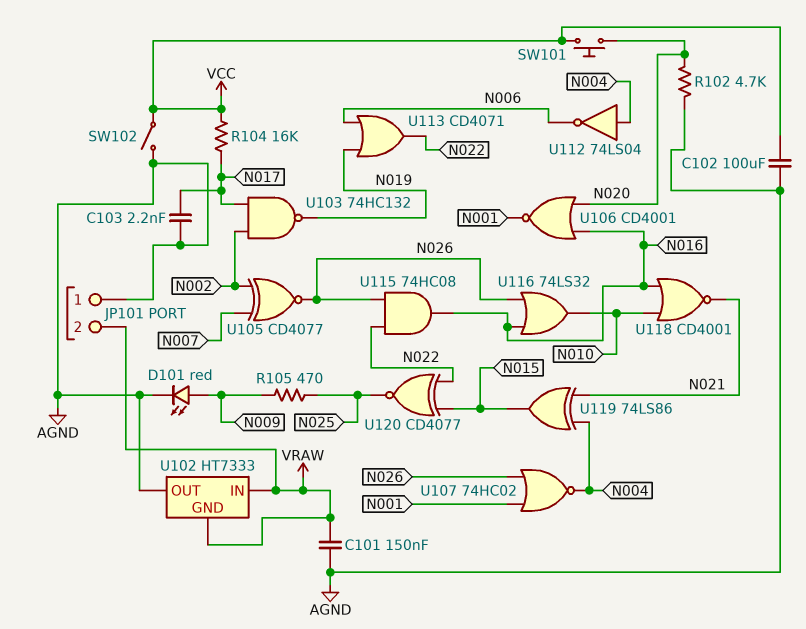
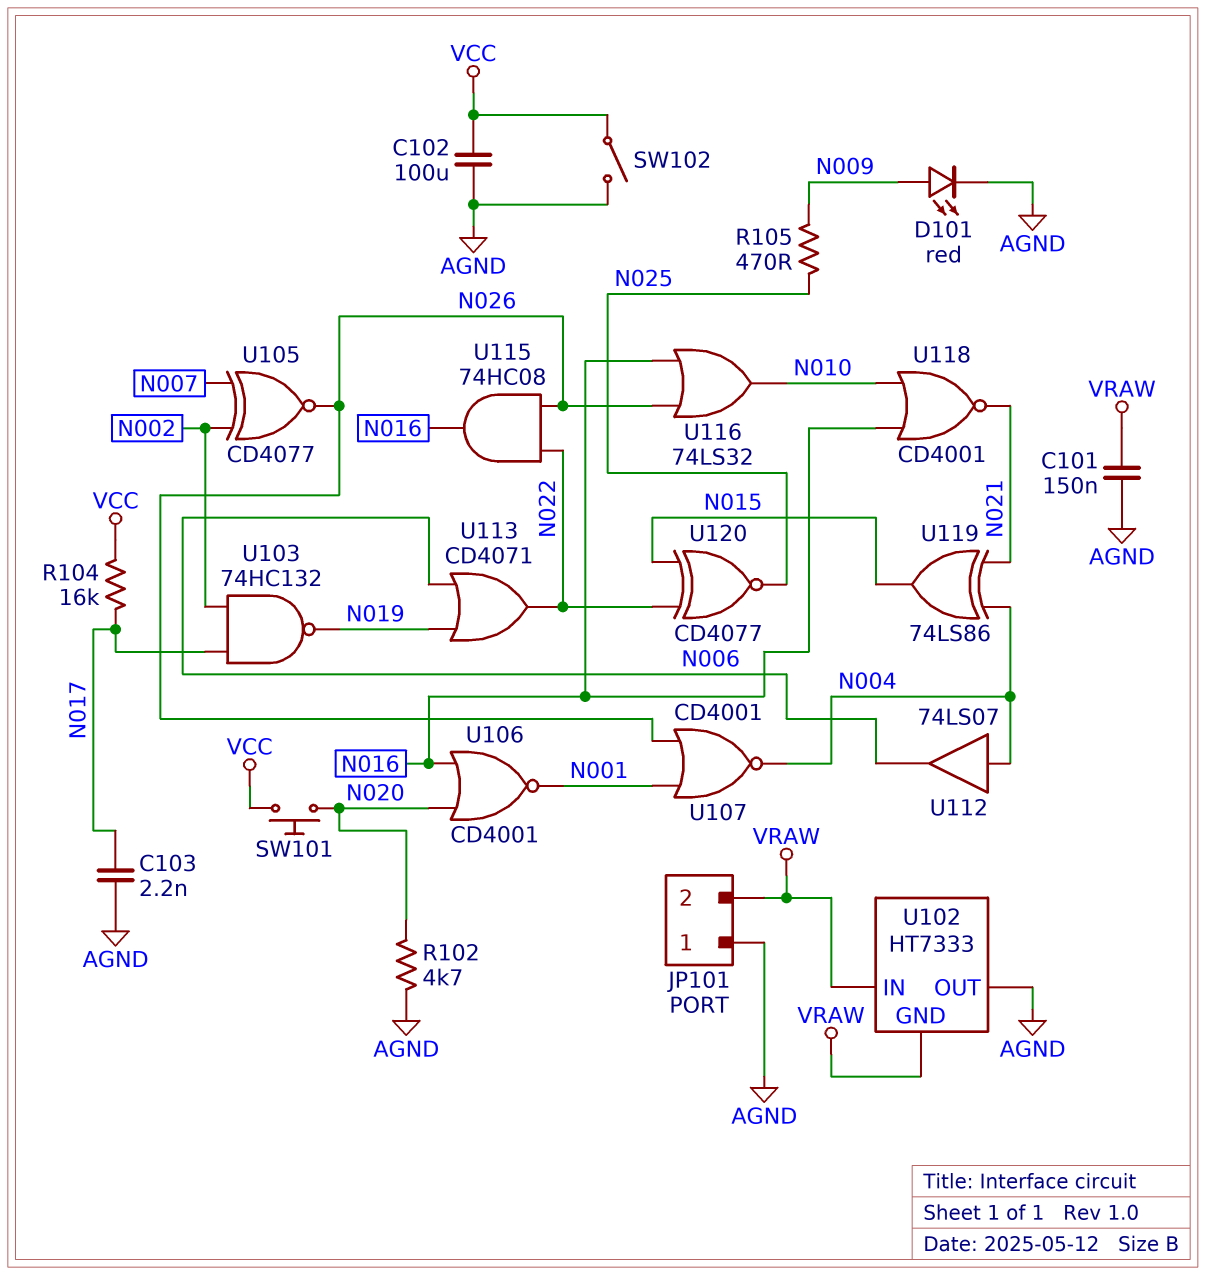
U107: NOR 74HC02 (in N001, in N026, out N004) -> NOR CD4001 (in N001, in N026, out N004)
U112: NOT 74LS04 (in N004, out N006) -> buffer 74LS07 (in N004, out N006)

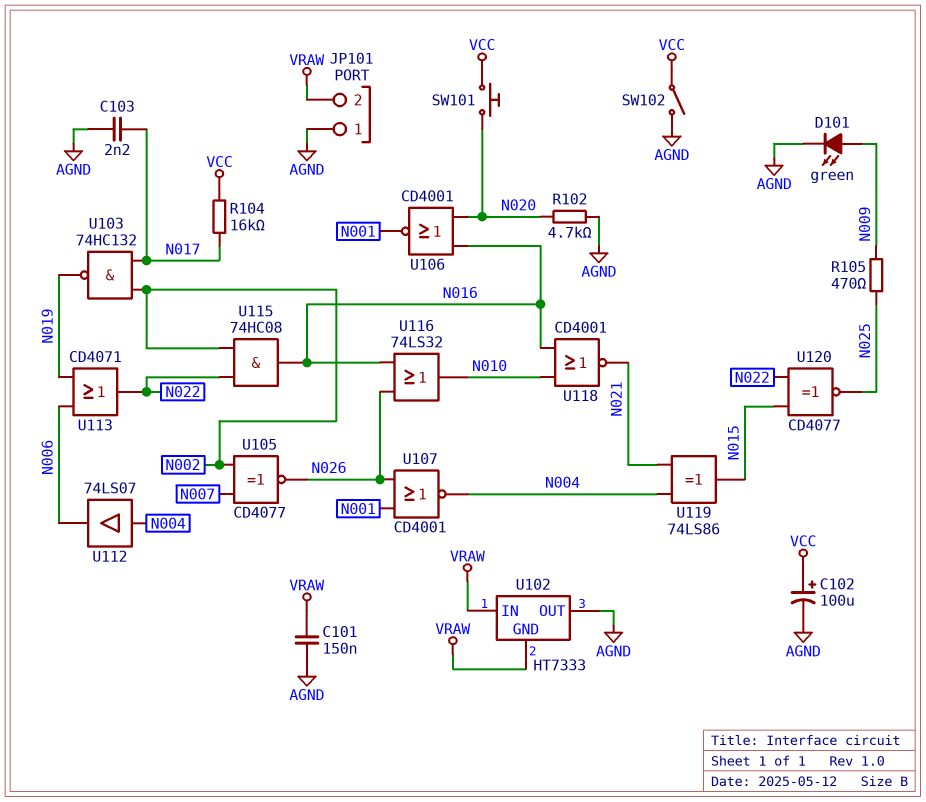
C102: 100uF (AGND, VCC) -> 100uF (plus VCC, minus AGND)
D101: LED red (A N009, K AGND) -> LED green (A N009, K AGND)
U115: AND 74HC08 (in N022, in N026, out N016) -> AND 74HC08 (in N002, in N022, out N016)

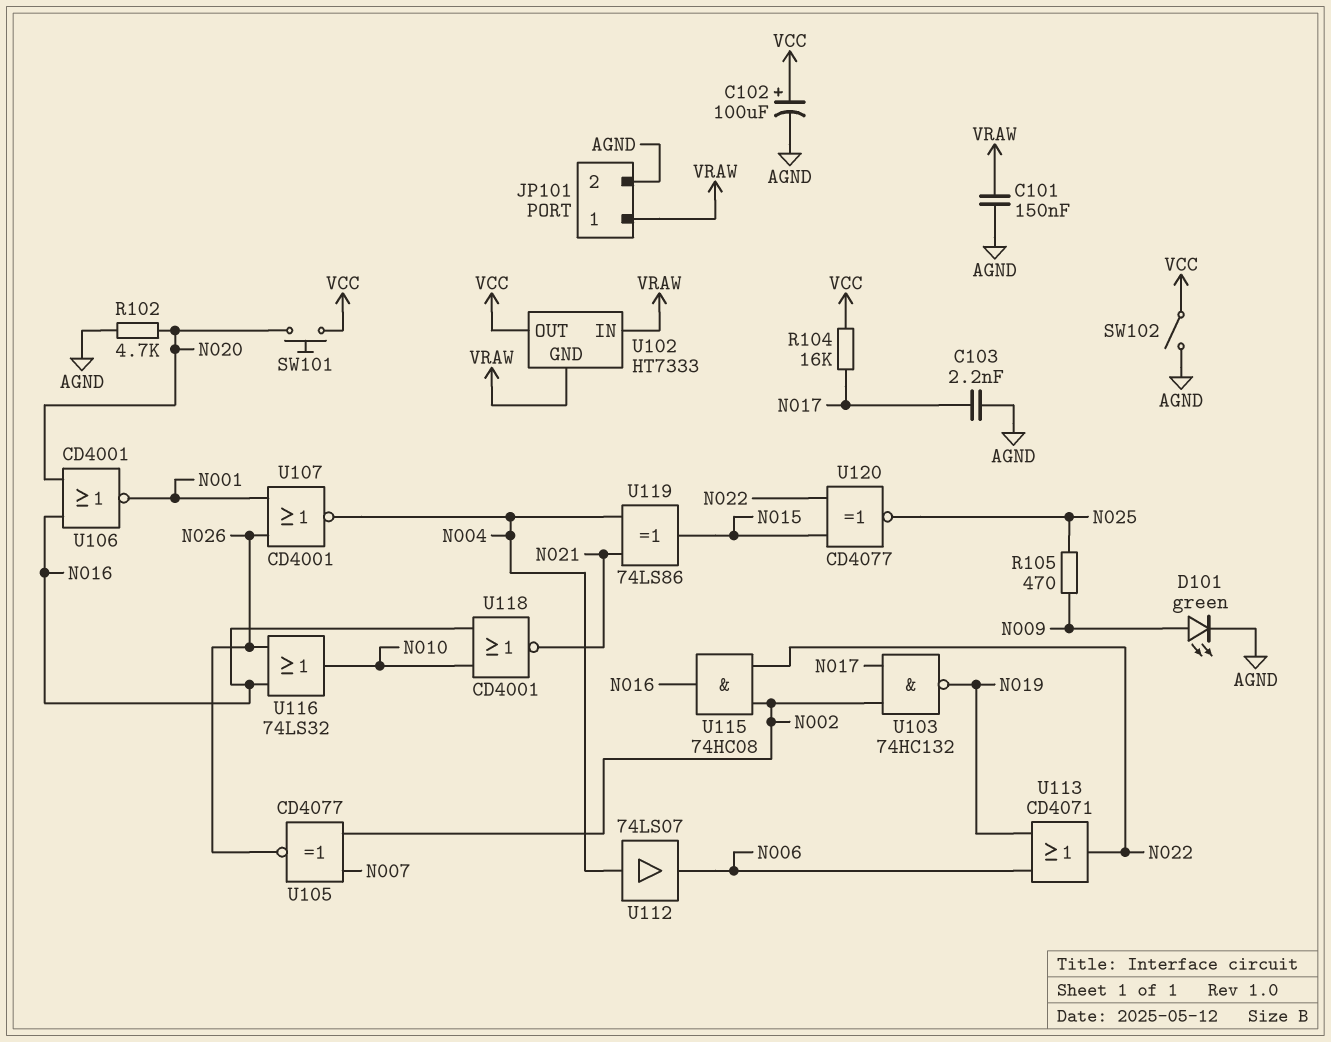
JP101 pin 1: AGND -> VRAW
JP101 pin 2: VRAW -> AGND
U102 pin OUT: AGND -> VCC

